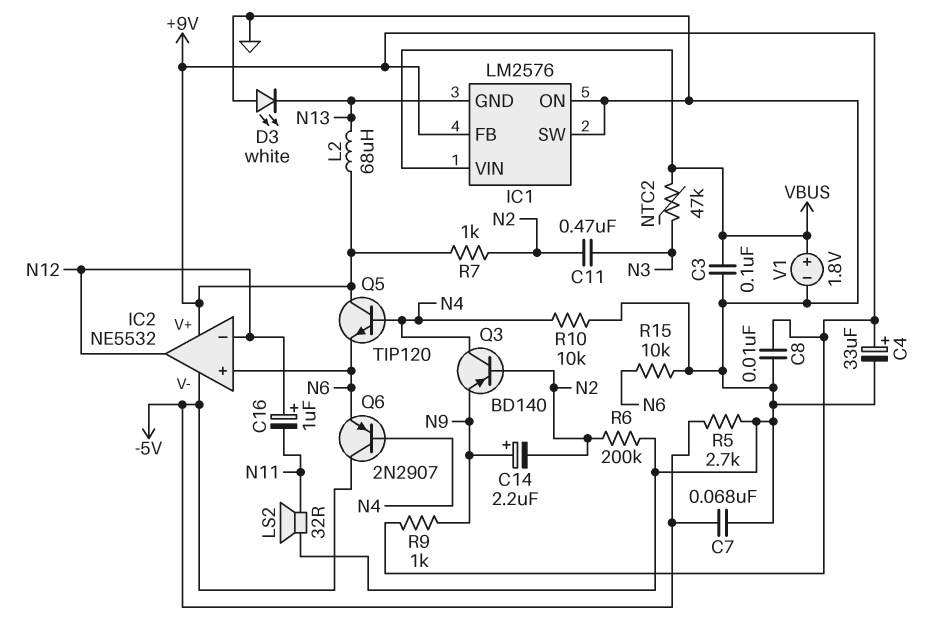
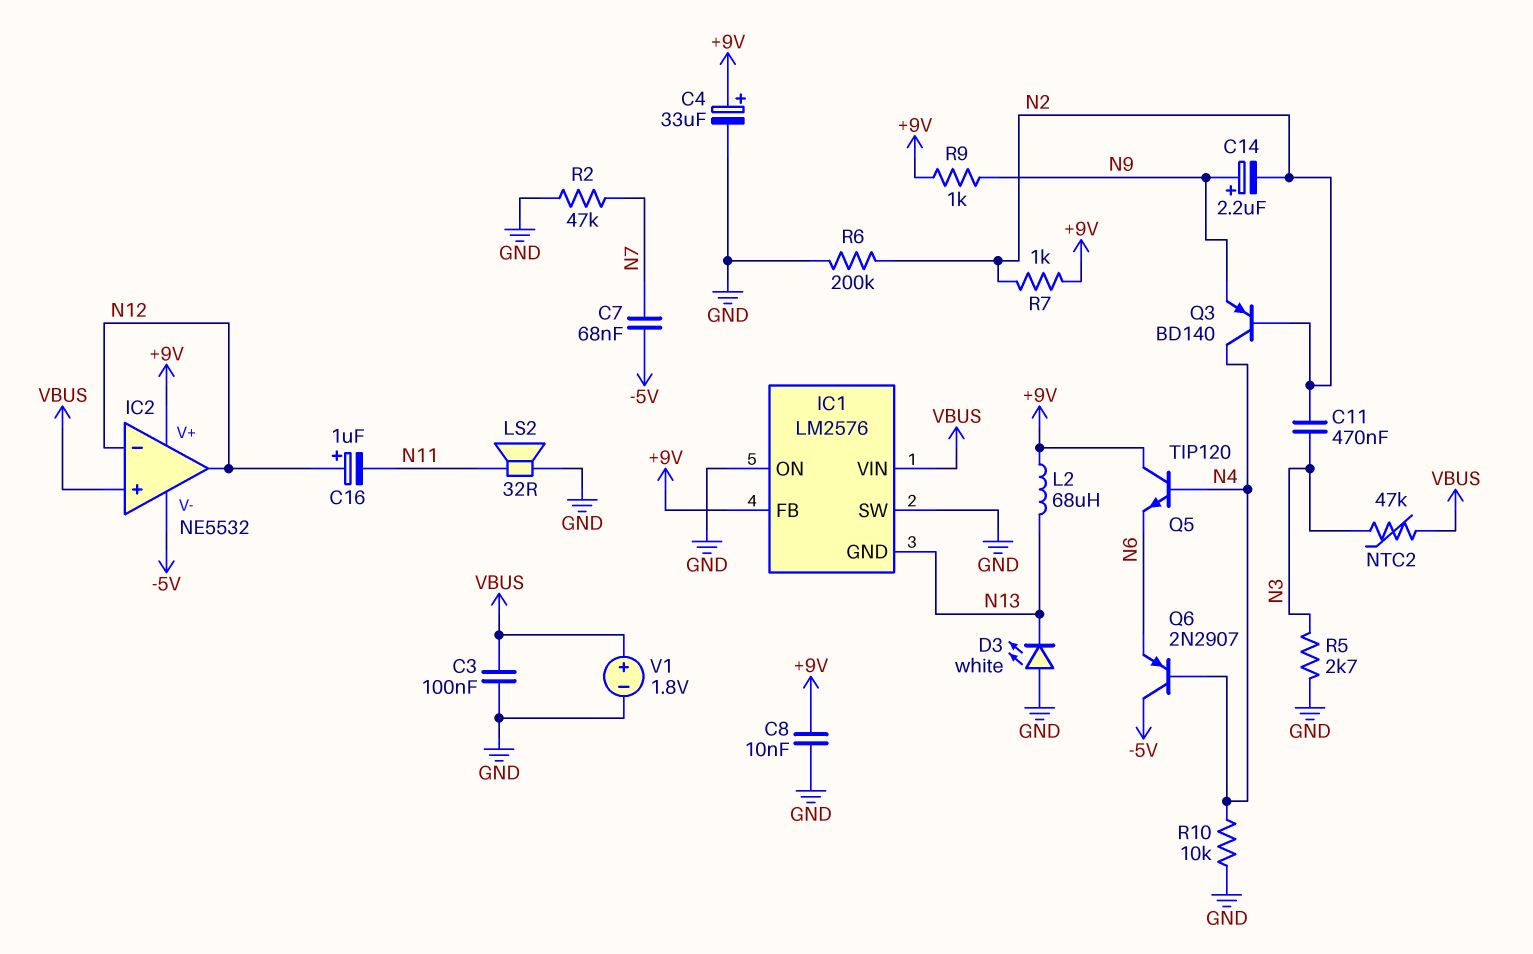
C7: 68nF (-5V, GND) -> 68nF (-5V, N7)
IC2 pin in+: N6 -> VBUS
R2: none -> 47k (GND, N7)
R5: 2.7k (-5V, GND) -> 2.7k (GND, N3)
R15: 10k (GND, N6) -> none

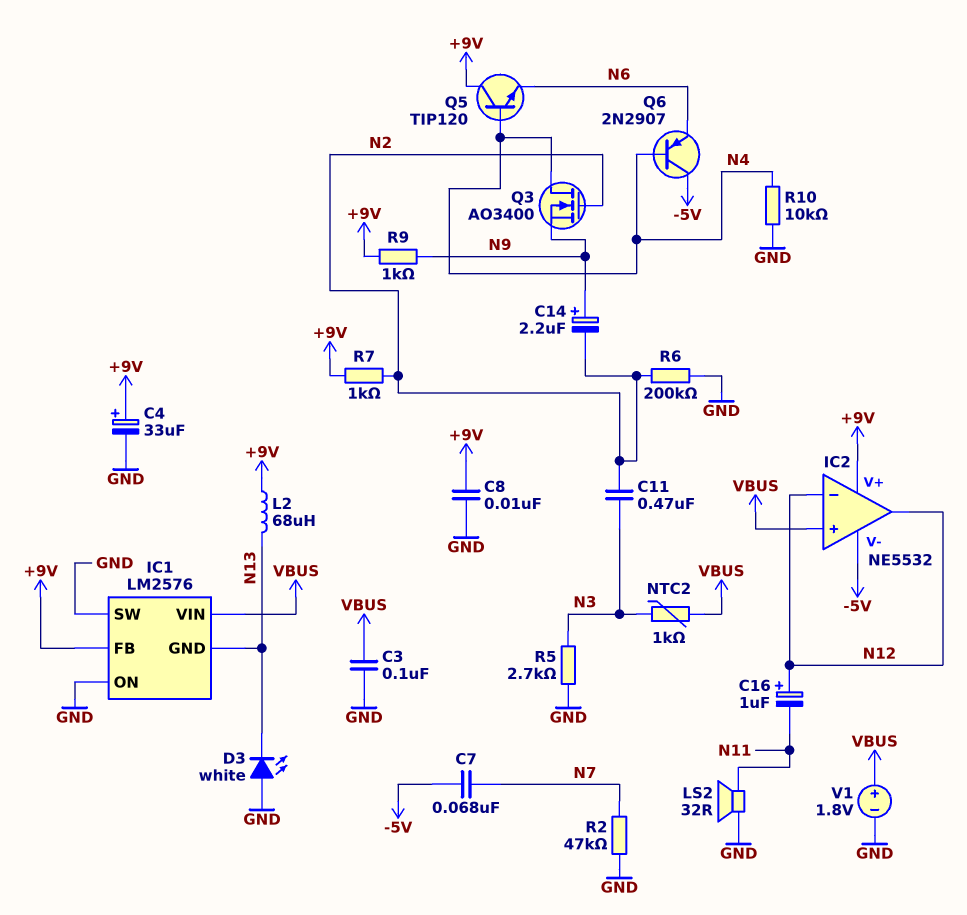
NTC2: 47k (N3, VBUS) -> 1k (N3, VBUS)
Q3: PNP BD140 (B N2, C N4, E N9) -> NMOS AO3400 (G N2, D N4, S N9)

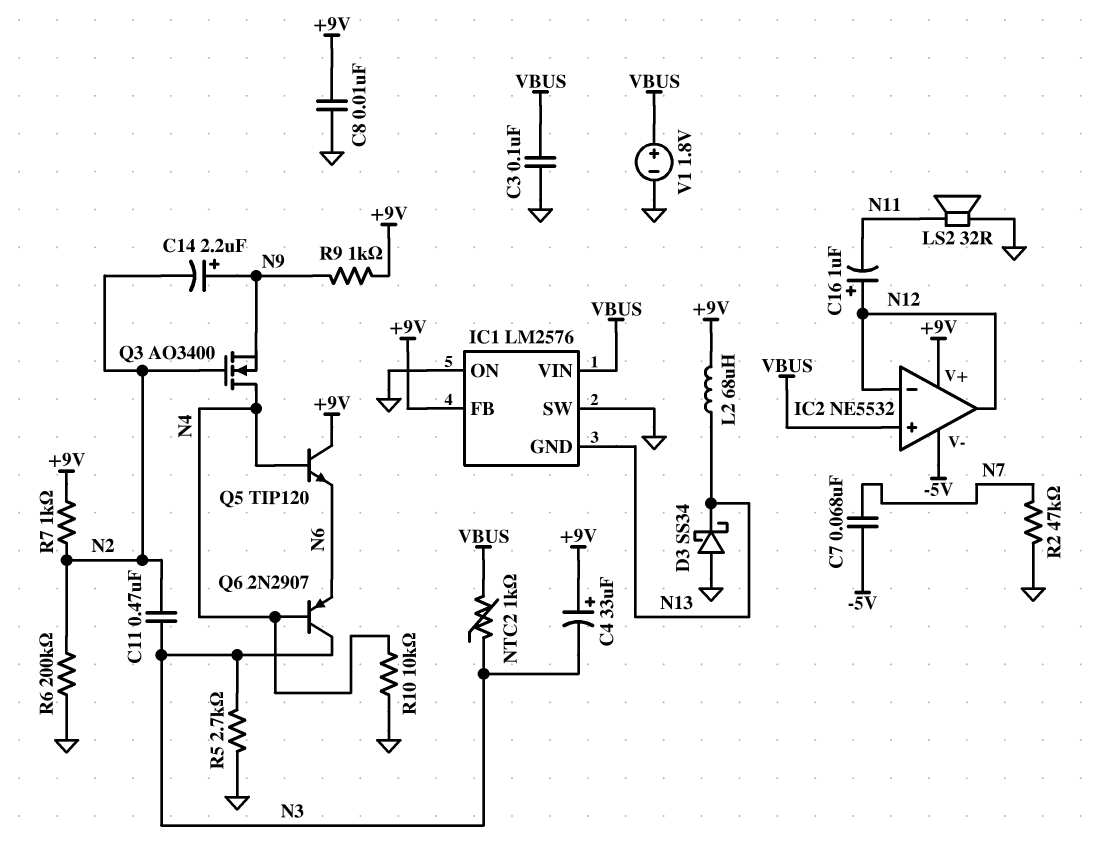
C4: 33uF (plus +9V, minus GND) -> 33uF (plus +9V, minus N3)
D3: LED white (A GND, K N13) -> schottky SS34 (A GND, K N13)
Q6: PNP 2N2907 (B N4, C -5V, E N6) -> PNP 2N2907 (B N4, C N3, E N6)

